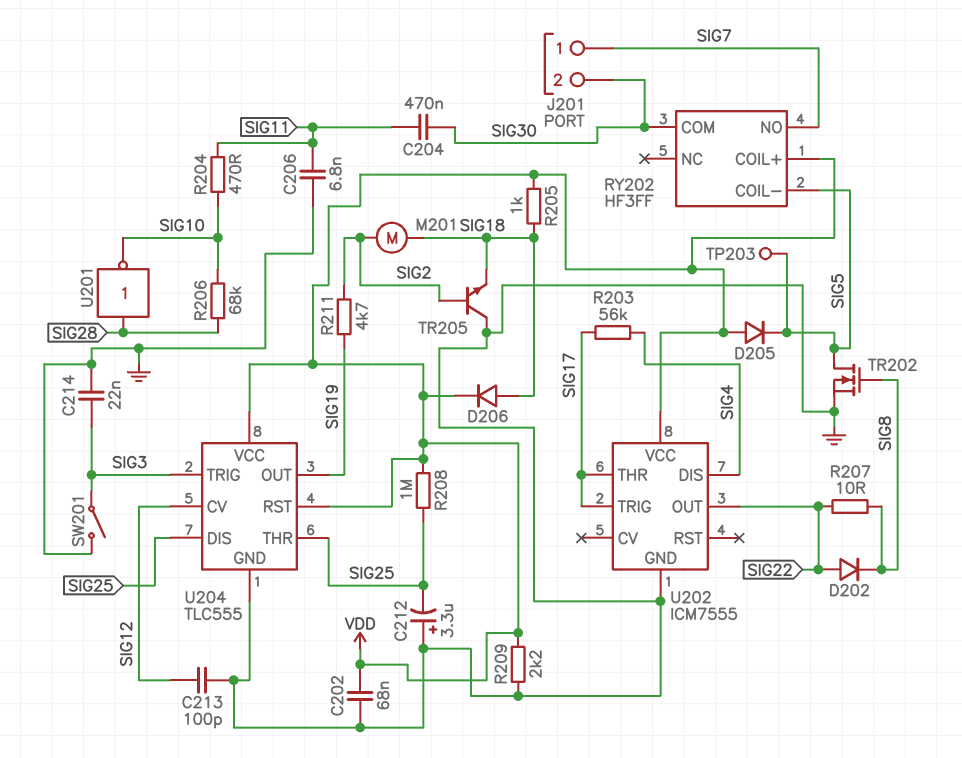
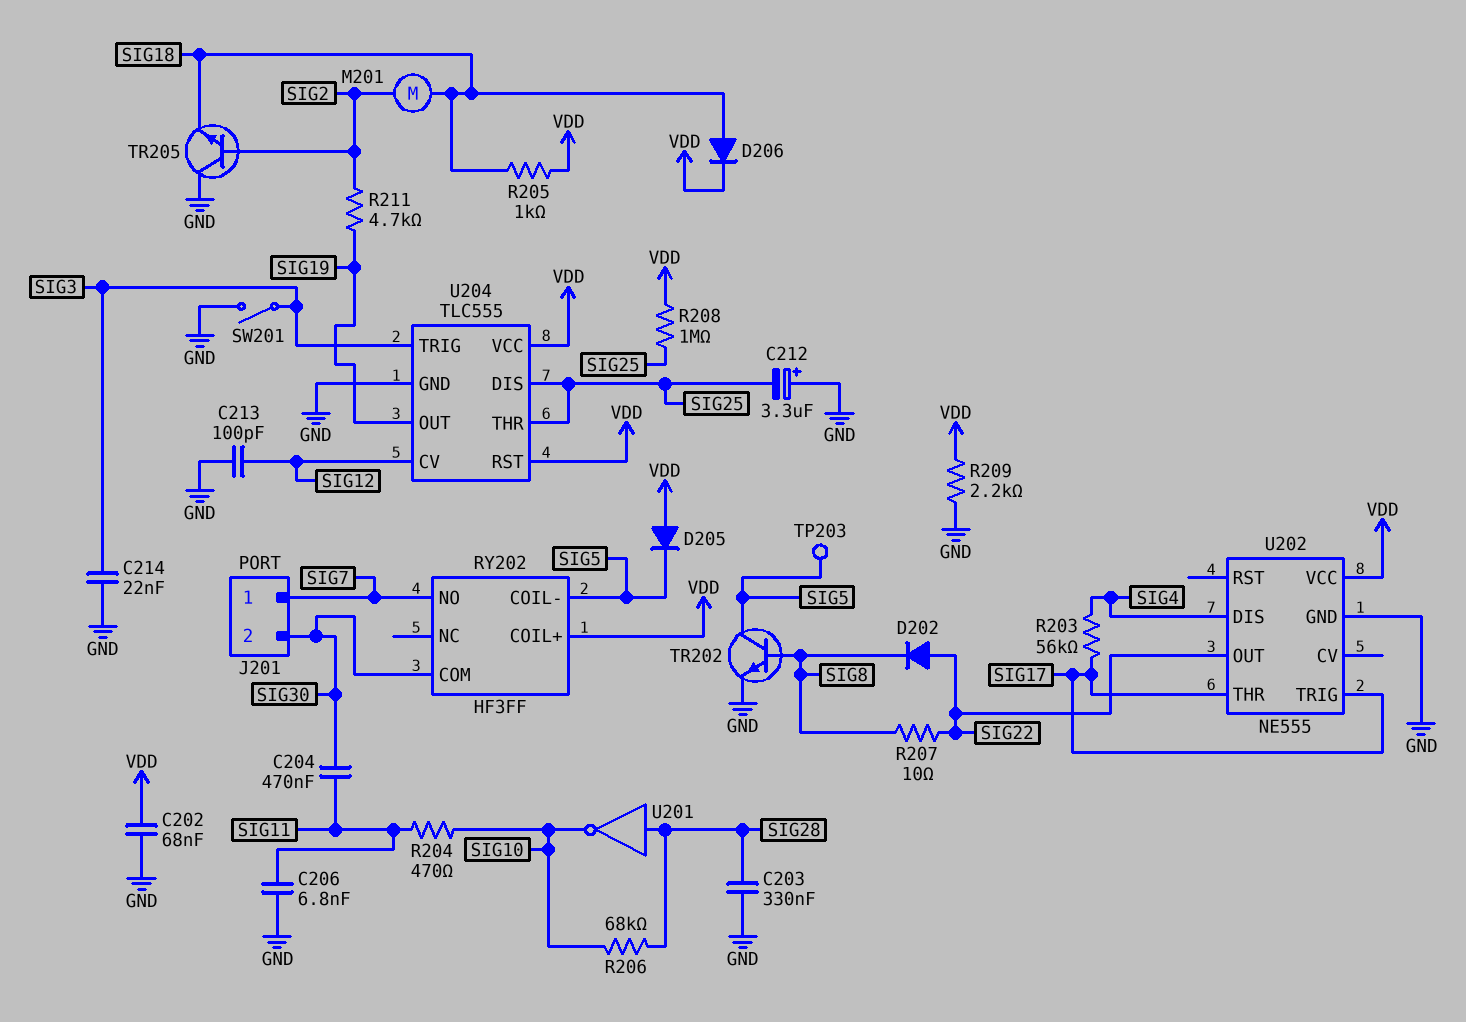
C203: none -> 330nF (GND, SIG28)
TR202: NMOS (G SIG8, D SIG5, S GND) -> NPN (B SIG8, C SIG5, E GND)
U202: ICM7555 -> NE555

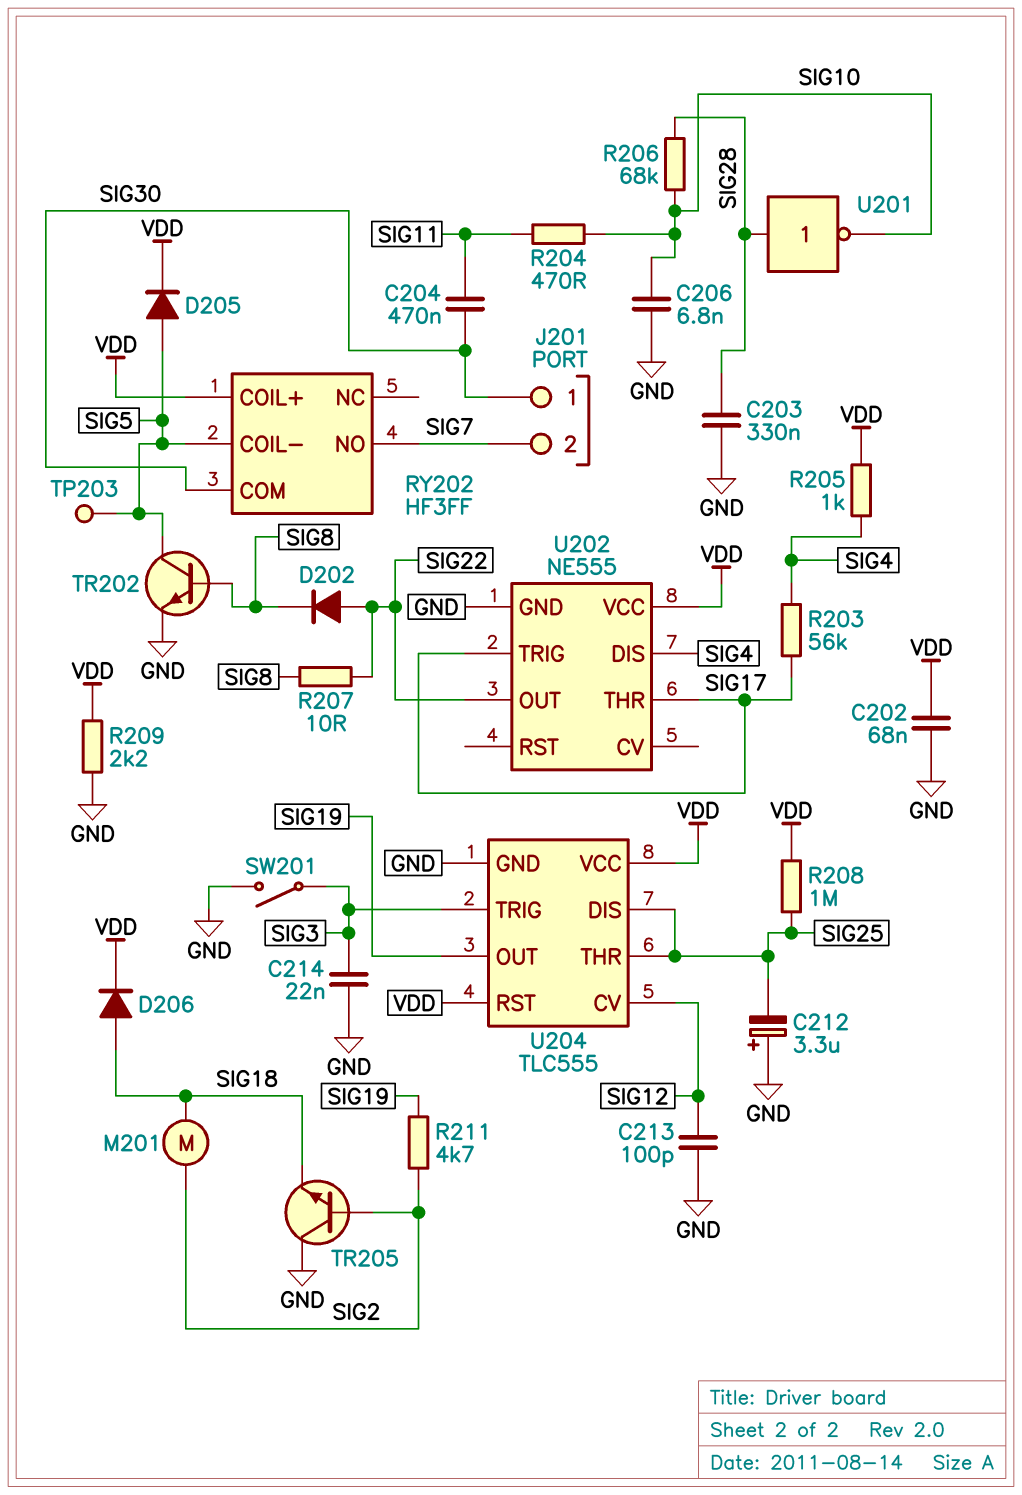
C206: 6.8nF (GND, SIG11) -> 6.8nF (GND, SIG10)
D205: diode (A VDD, K SIG5) -> diode (A SIG5, K VDD)
J201 pin 1: SIG7 -> SIG30
J201 pin 2: SIG30 -> SIG7
R205: 1k (SIG18, VDD) -> 1k (SIG4, VDD)

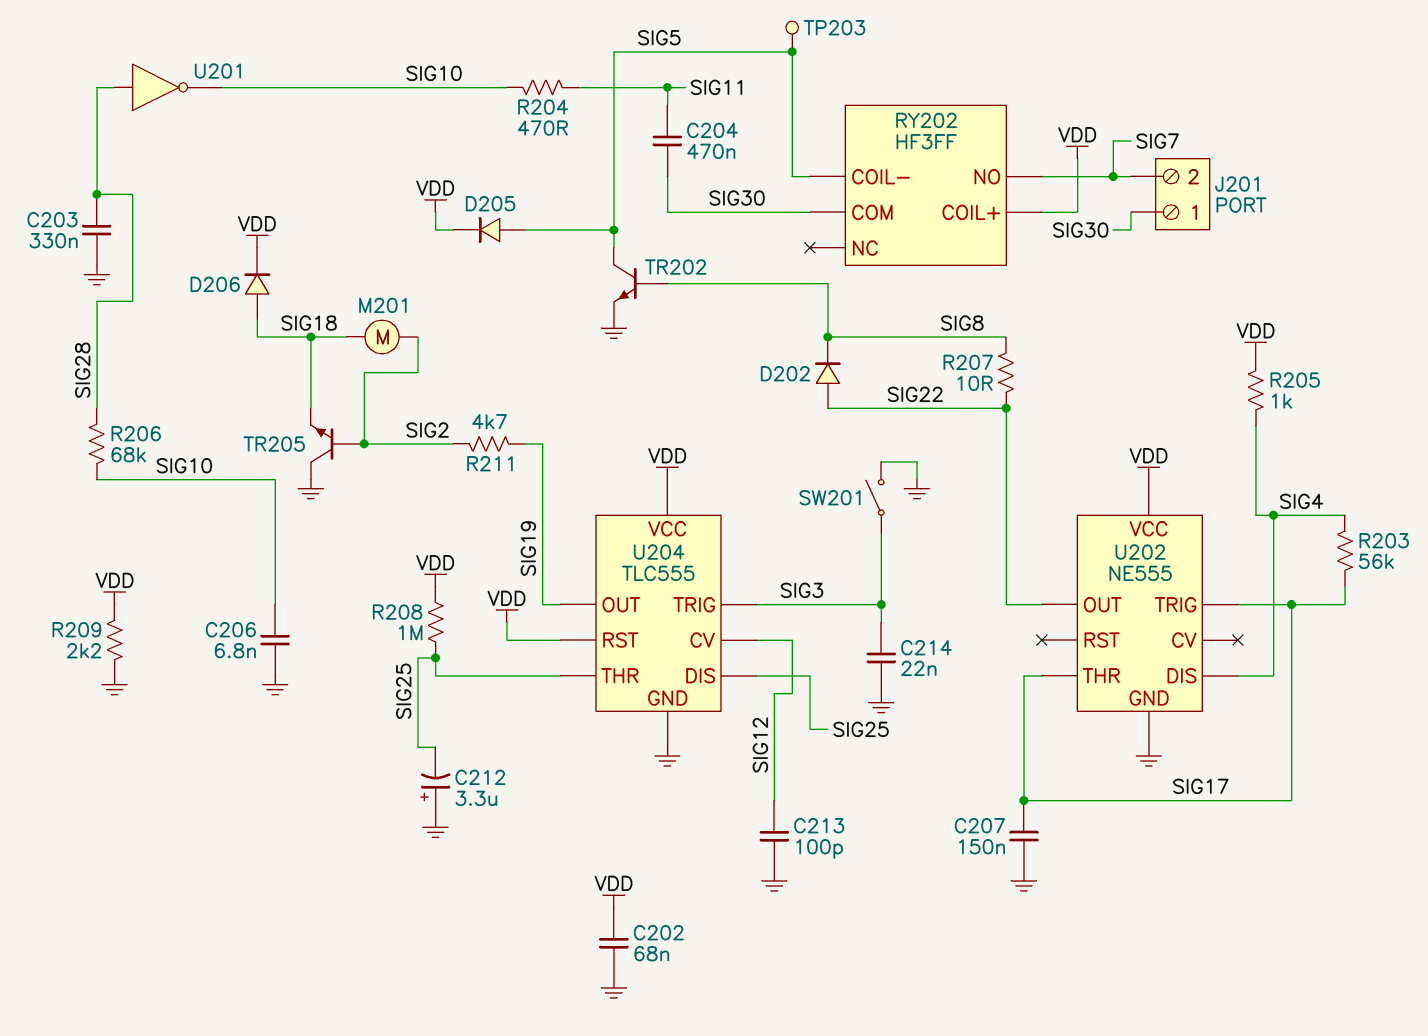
C207: none -> 150nF (GND, SIG17)

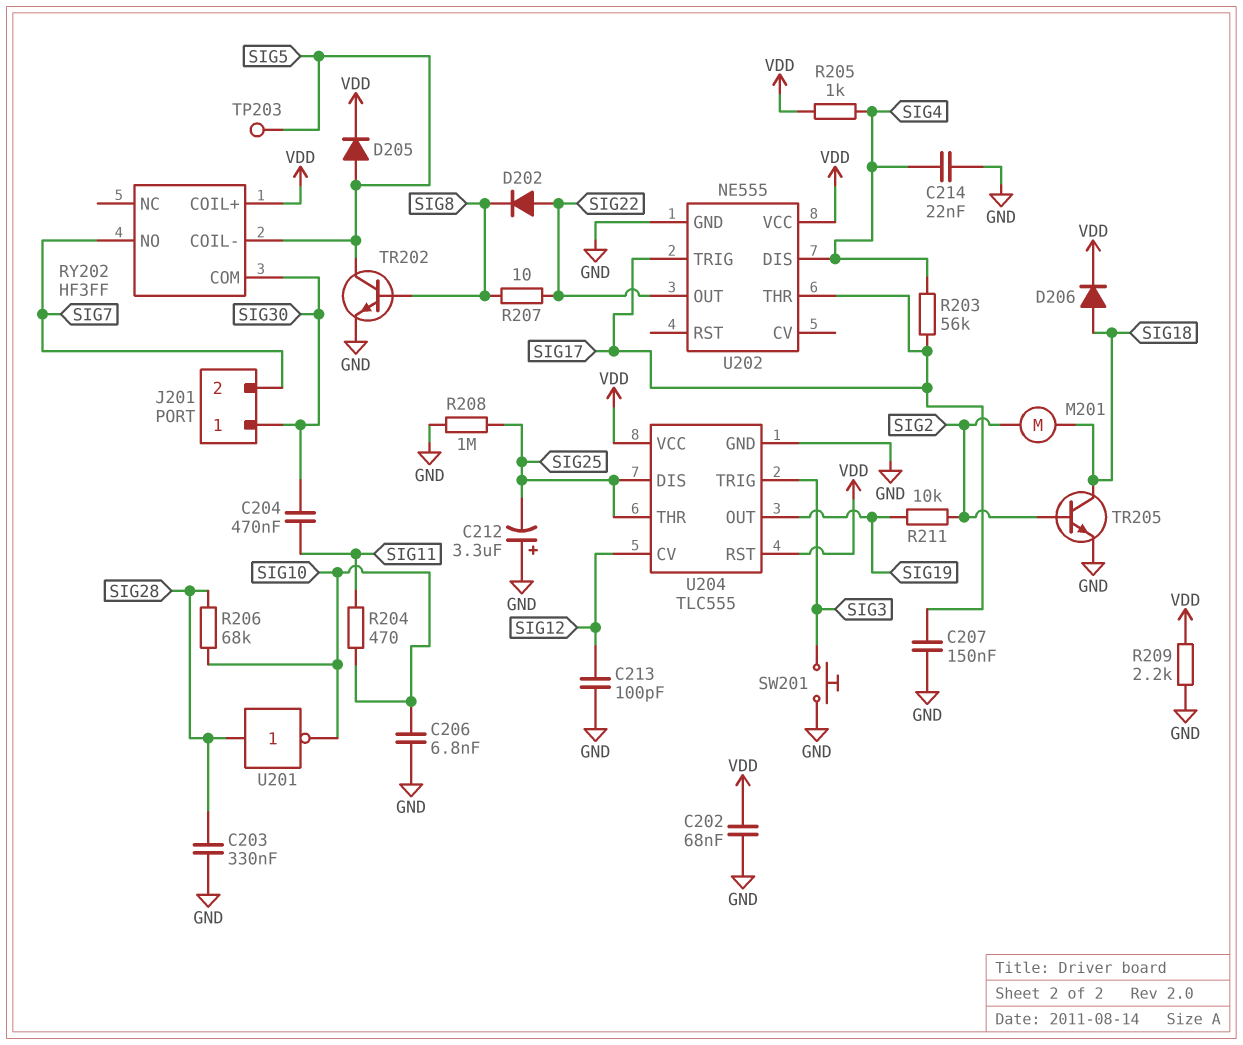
C214: 22nF (GND, SIG3) -> 22nF (GND, SIG4)
R208: 1M (SIG25, VDD) -> 1M (GND, SIG25)
R211: 4.7k (SIG2, SIG19) -> 10k (SIG2, SIG19)
SW201: switch (GND, SIG3) -> button (GND, SIG3)
TR205: NPN (B SIG2, C GND, E SIG18) -> NPN (B SIG2, C SIG18, E GND)

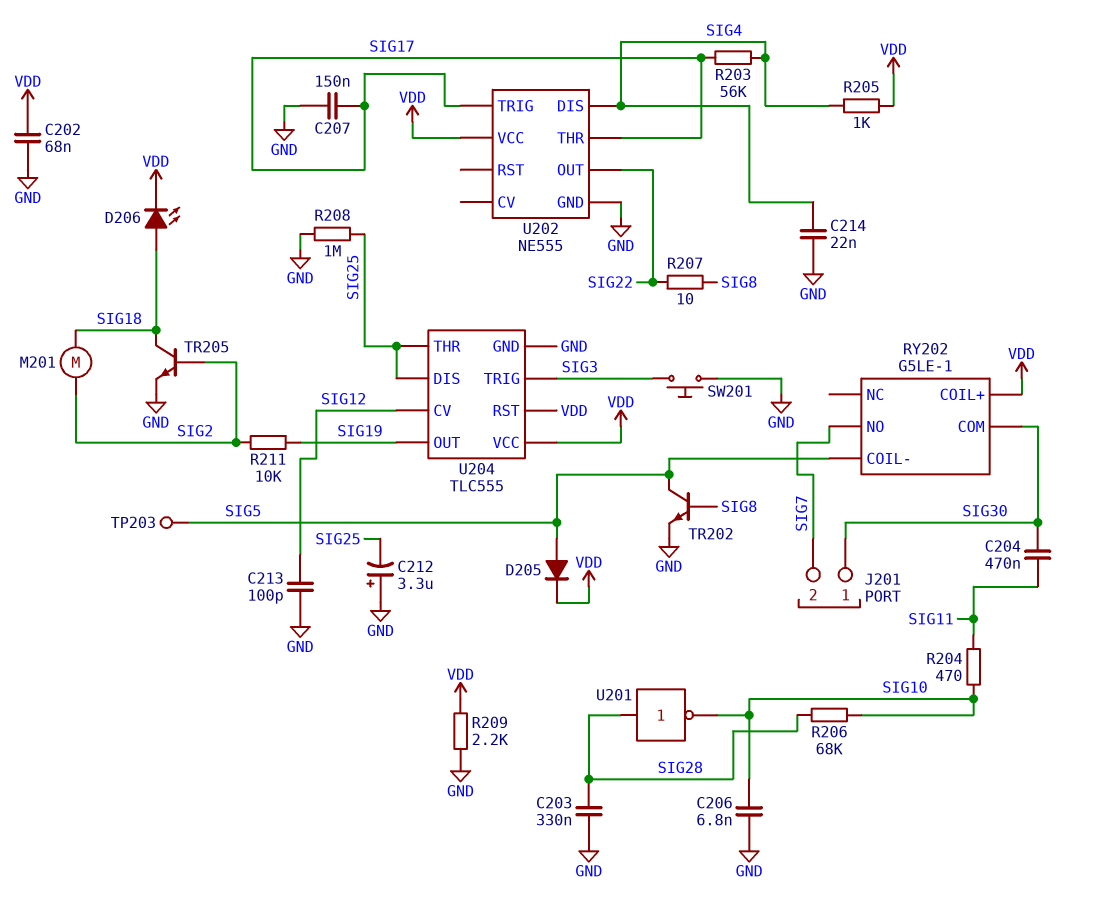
D202: diode (A SIG22, K SIG8) -> none
D206: diode (A SIG18, K VDD) -> LED (A SIG18, K VDD)
RY202: HF3FF -> G5LE-1

